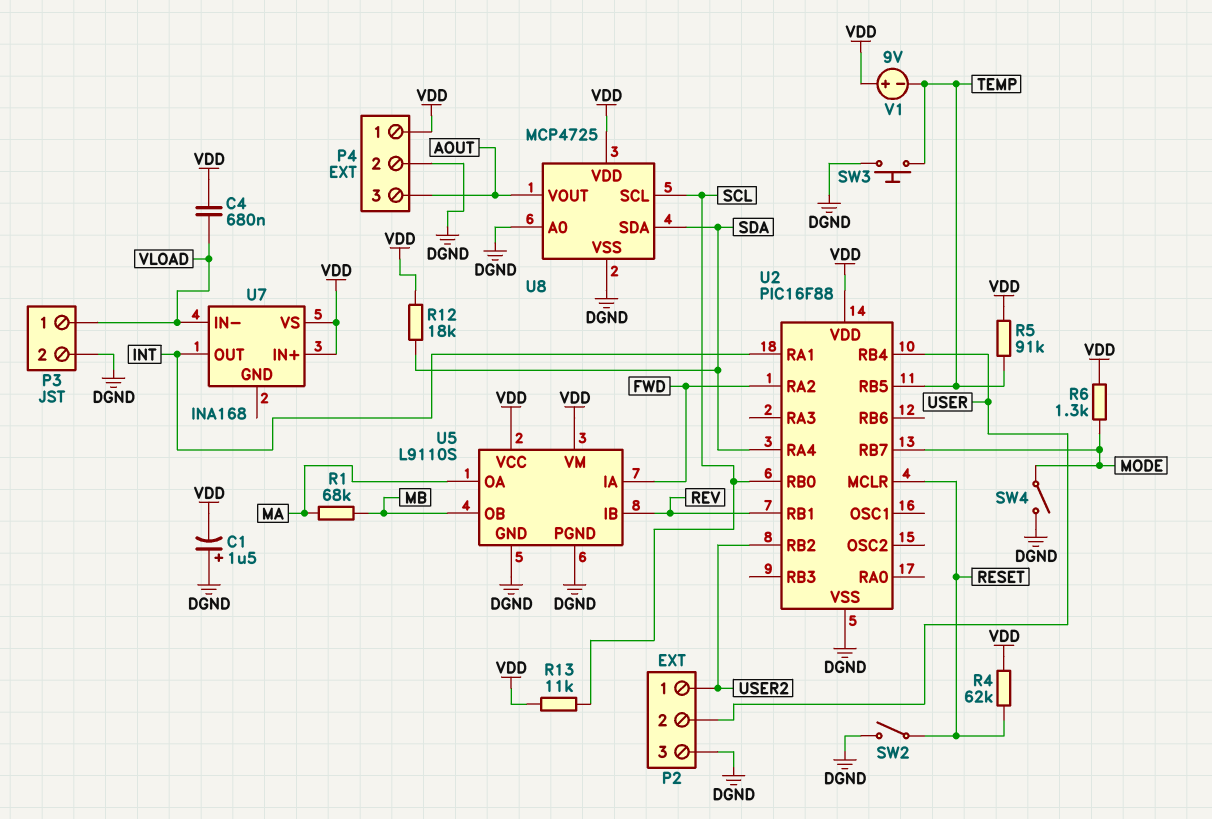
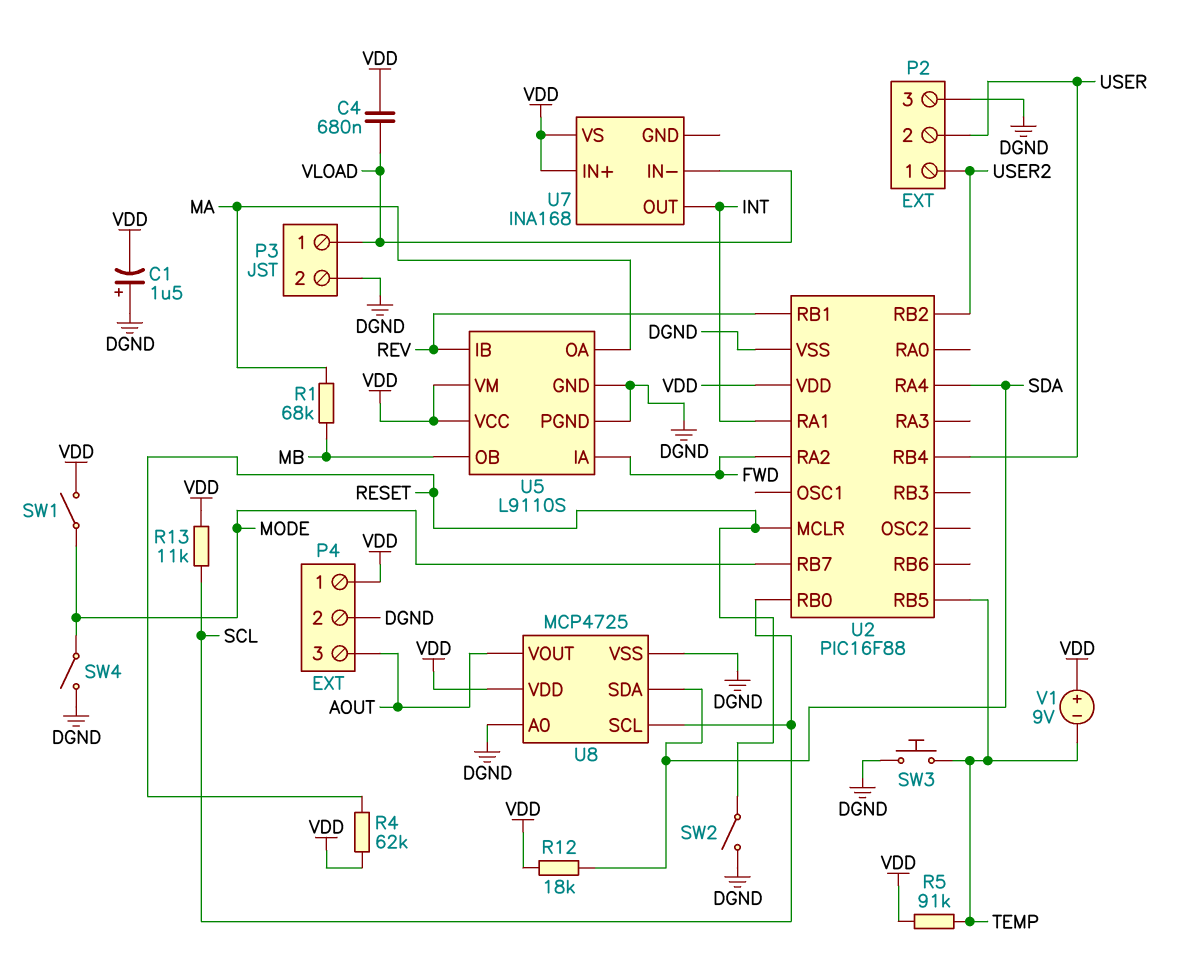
R6: 1.3k (MODE, VDD) -> none
SW1: none -> switch (MODE, VDD)

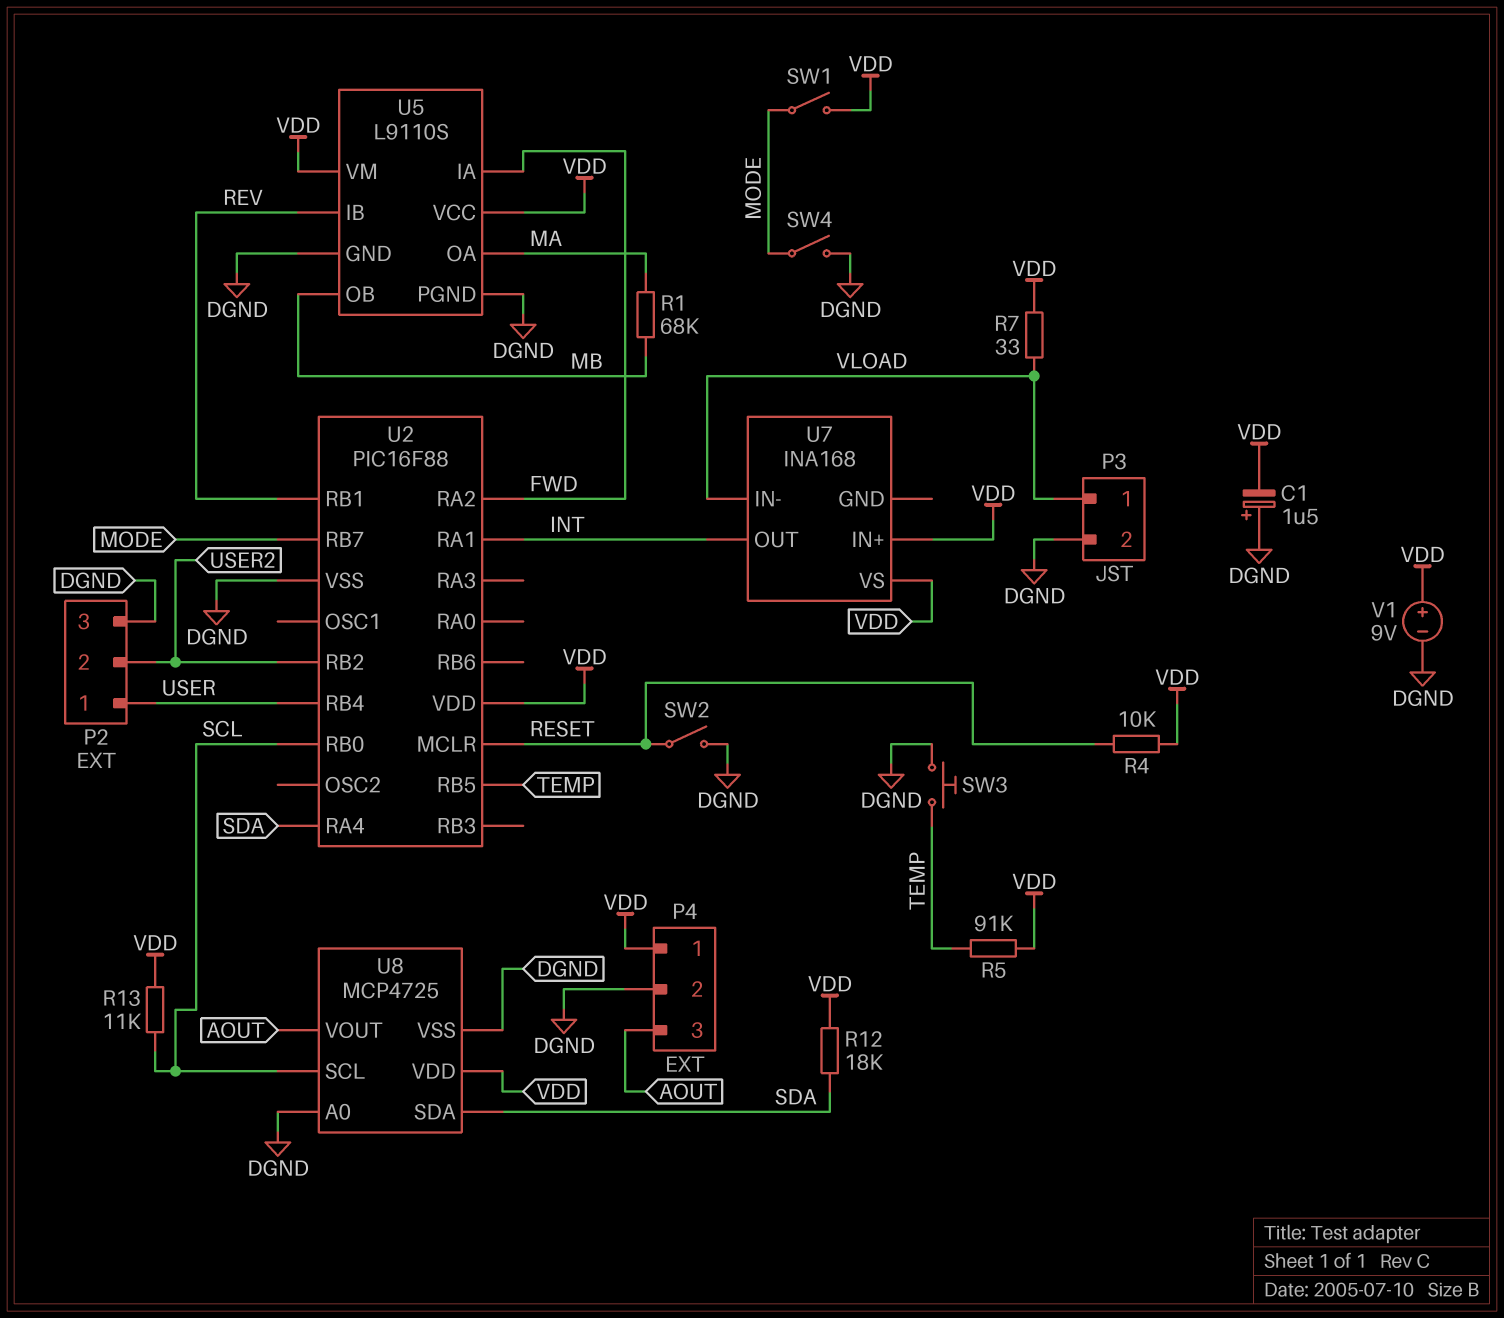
C4: 680nF (VDD, VLOAD) -> none
P2 pin 1: USER2 -> USER
P2 pin 2: USER -> USER2
R4: 62k (RESET, VDD) -> 10k (RESET, VDD)
R7: none -> 33 (VDD, VLOAD)
V1: 9V (plus VDD, minus TEMP) -> 9V (plus VDD, minus DGND)

